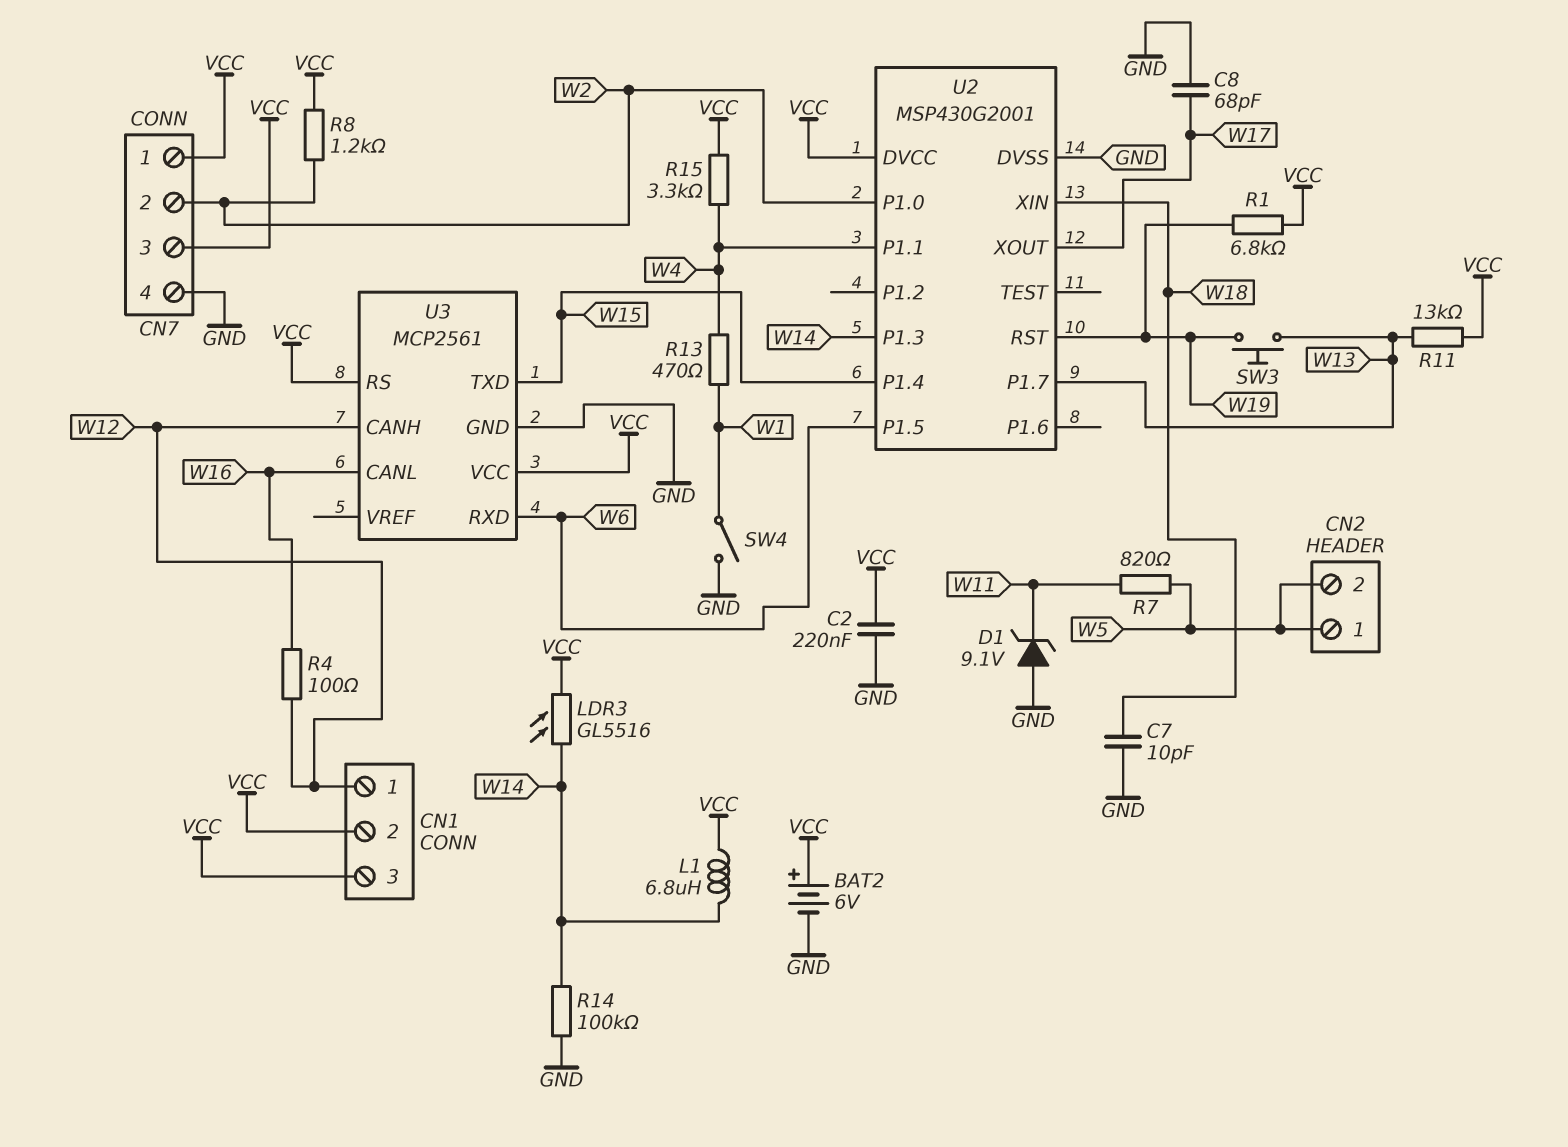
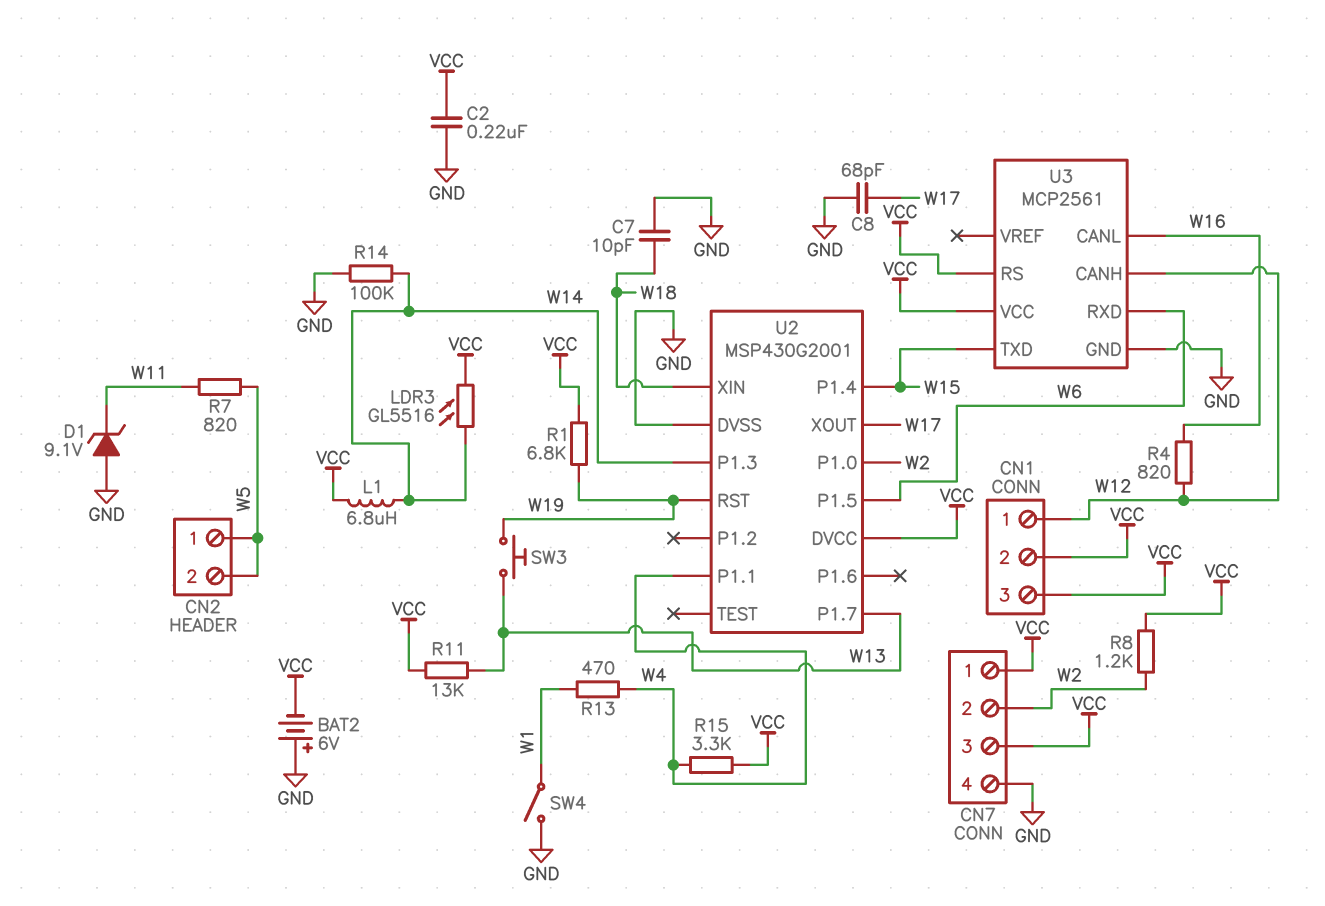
BAT2: 6V (plus VCC, minus GND) -> 6V (plus GND, minus VCC)
R4: 100 (W12, W16) -> 820 (W12, W16)

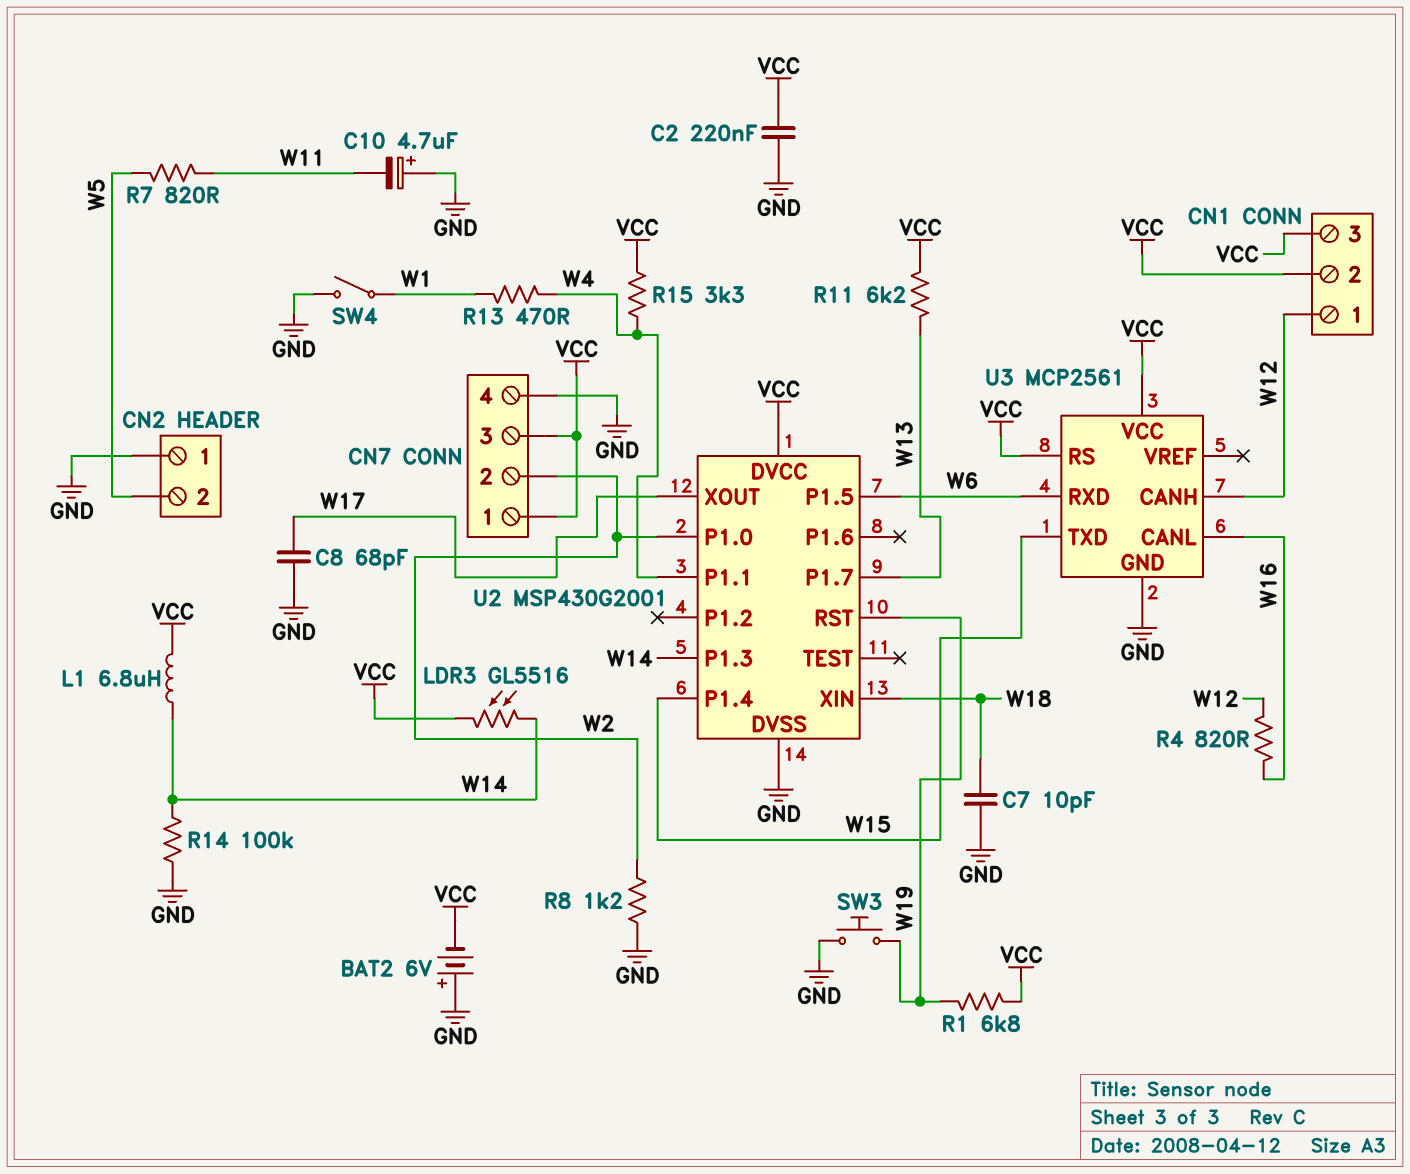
C10: none -> 4.7uF (plus GND, minus W11)
CN2 pin 1: W5 -> GND
D1: zener 9.1V (A GND, K W11) -> none
R8: 1.2k (VCC, W2) -> 1.2k (GND, W2)
R11: 13k (VCC, W13) -> 6.2k (VCC, W13)
SW3: button (W13, W19) -> button (GND, W19)

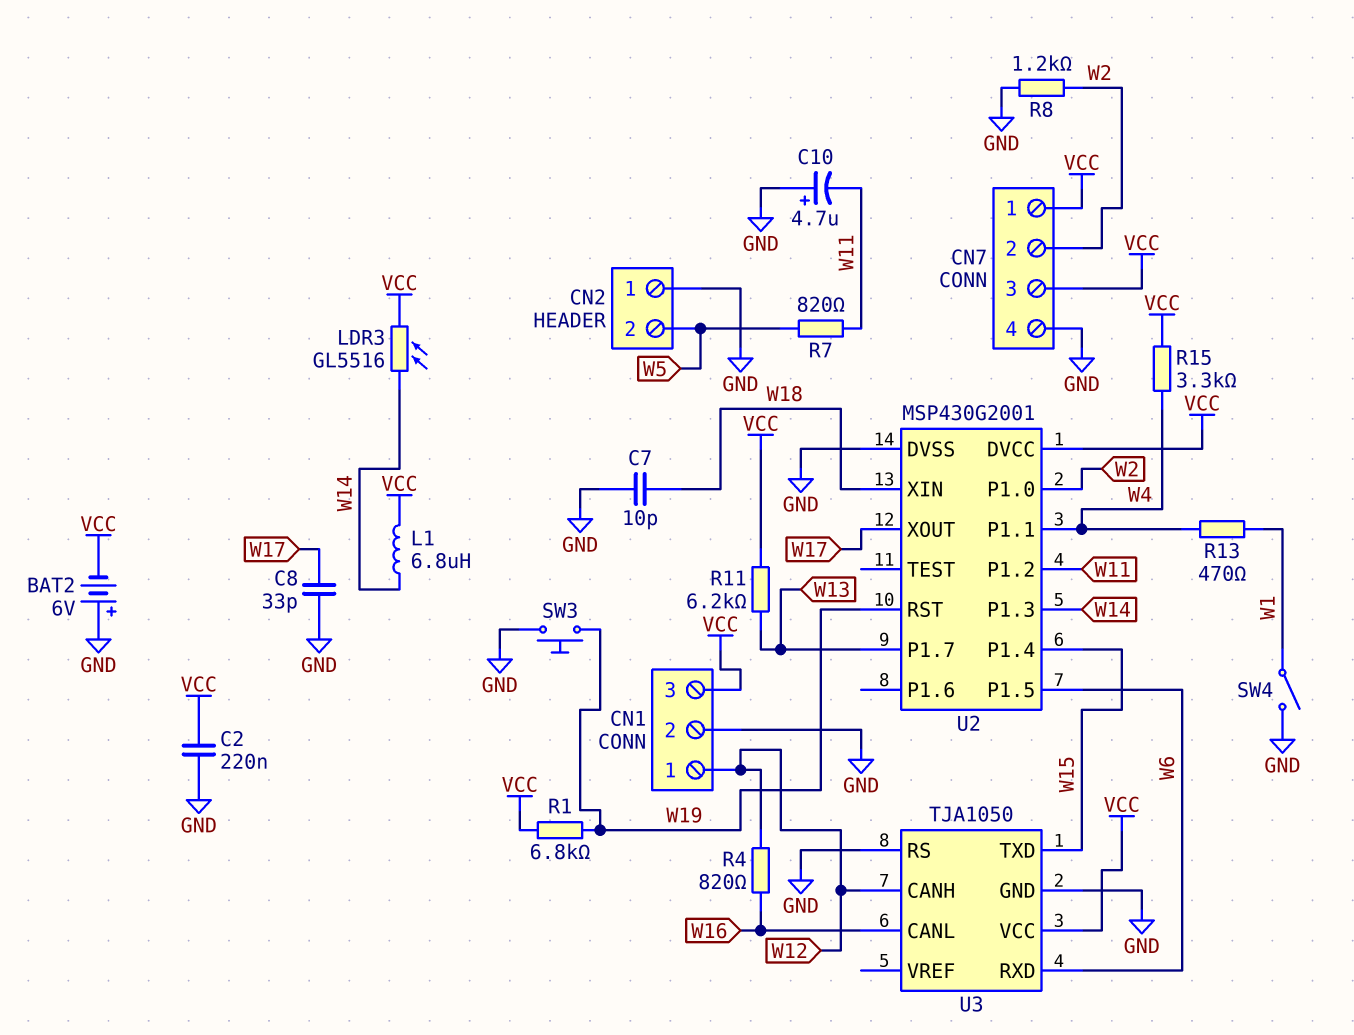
C8: 68pF (GND, W17) -> 33pF (GND, W17)
CN1 pin 2: VCC -> GND
R14: 100k (GND, W14) -> none
U2 pin P1.2: none -> W11
U3: MCP2561 -> TJA1050
U3 pin RS: VCC -> GND

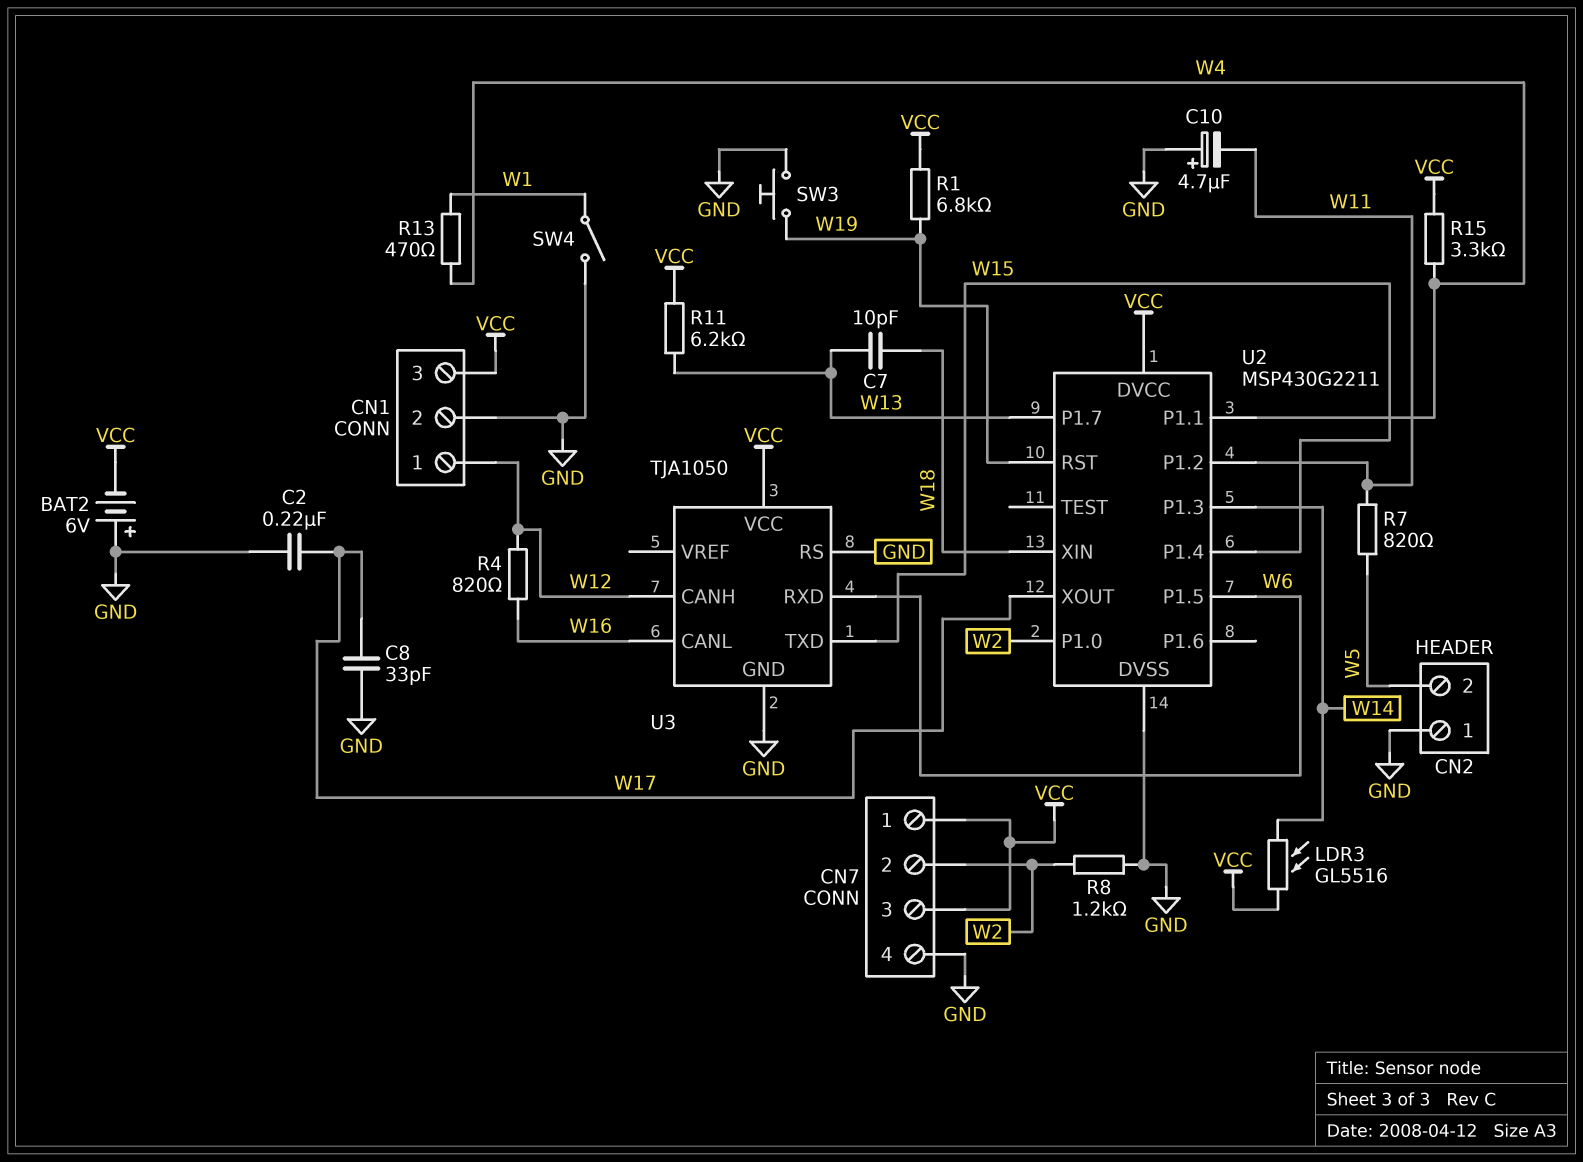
C2: 220nF (GND, VCC) -> 220nF (GND, W17)
C7: 10pF (GND, W18) -> 10pF (W13, W18)
L1: 6.8uH (VCC, W14) -> none
U2: MSP430G2001 -> MSP430G2211

